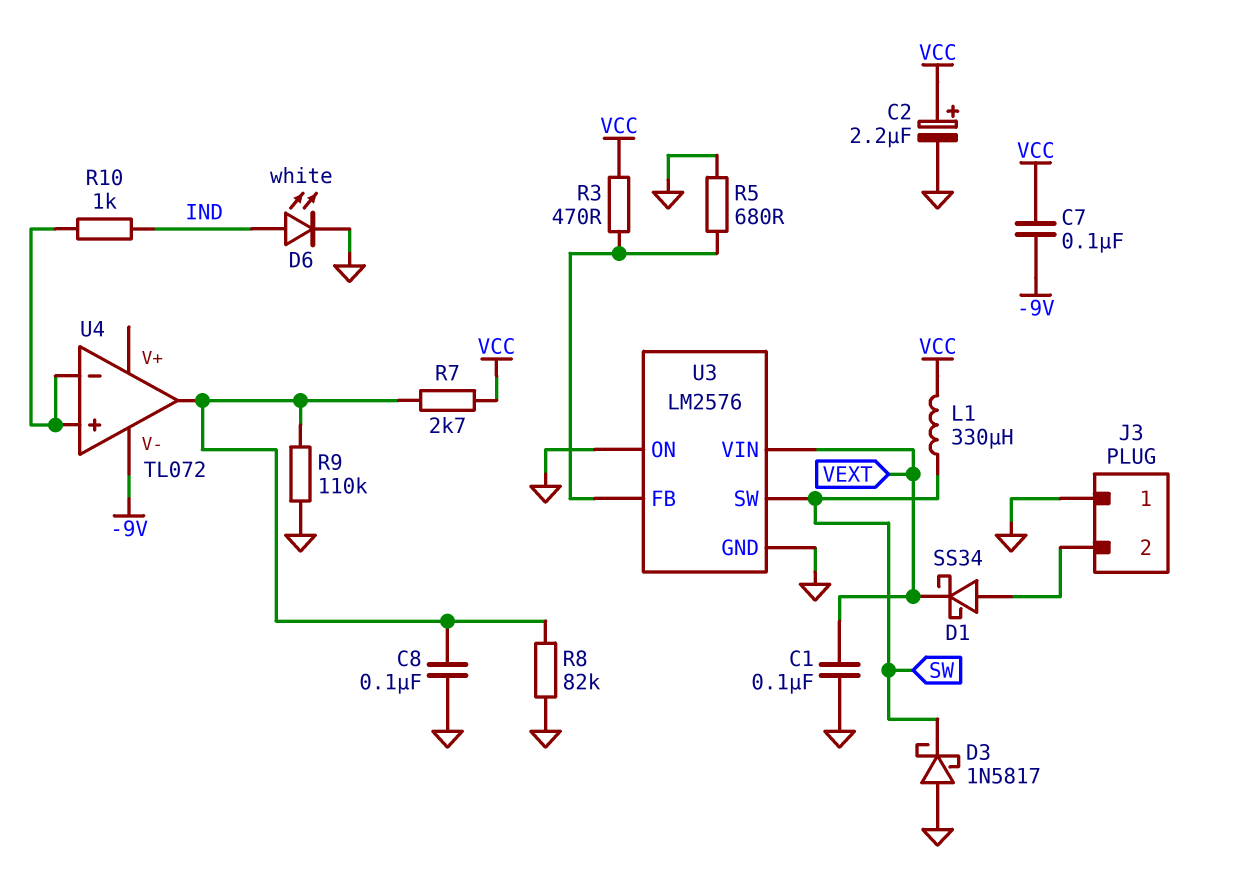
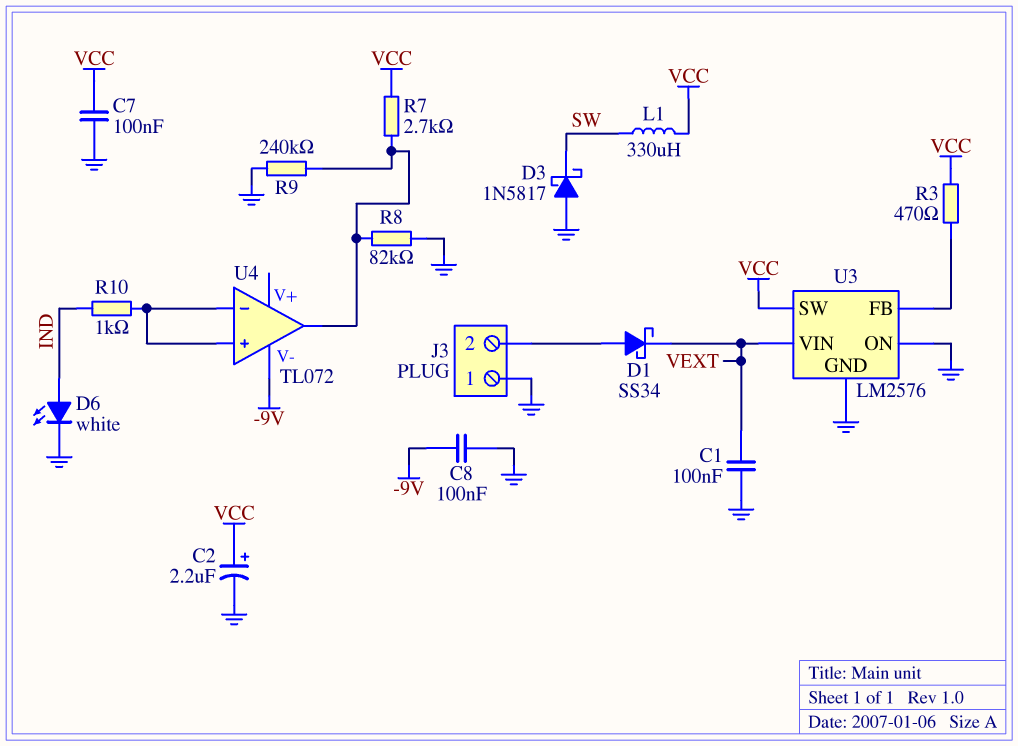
C7: 100nF (-9V, VCC) -> 100nF (GND, VCC)
C8: 100nF (GND, U4/out) -> 100nF (-9V, GND)
R5: 680 (GND, U3/FB) -> none
R9: 110k (GND, U4/out) -> 240k (GND, U4/out)
U3 pin SW: SW -> VCC

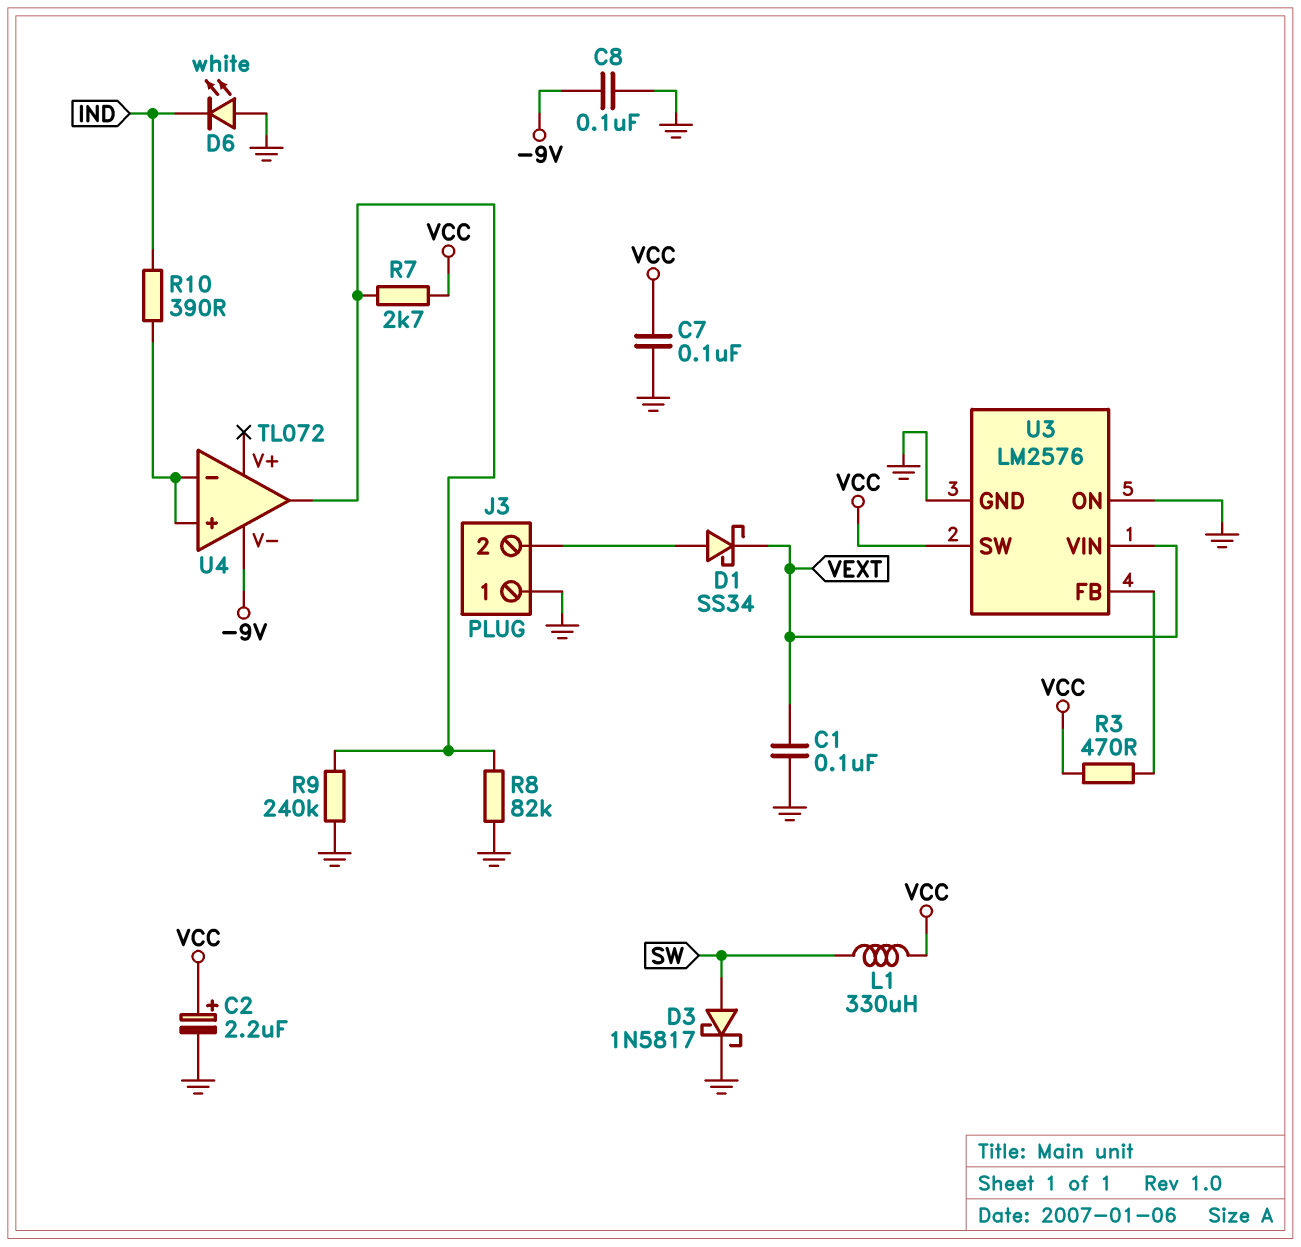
D3: schottky 1N5817 (A GND, K SW) -> schottky 1N5817 (A SW, K GND)
D6: LED white (A IND, K GND) -> LED white (A GND, K IND)
R10: 1k (IND, U4/in+) -> 390 (IND, U4/in+)

